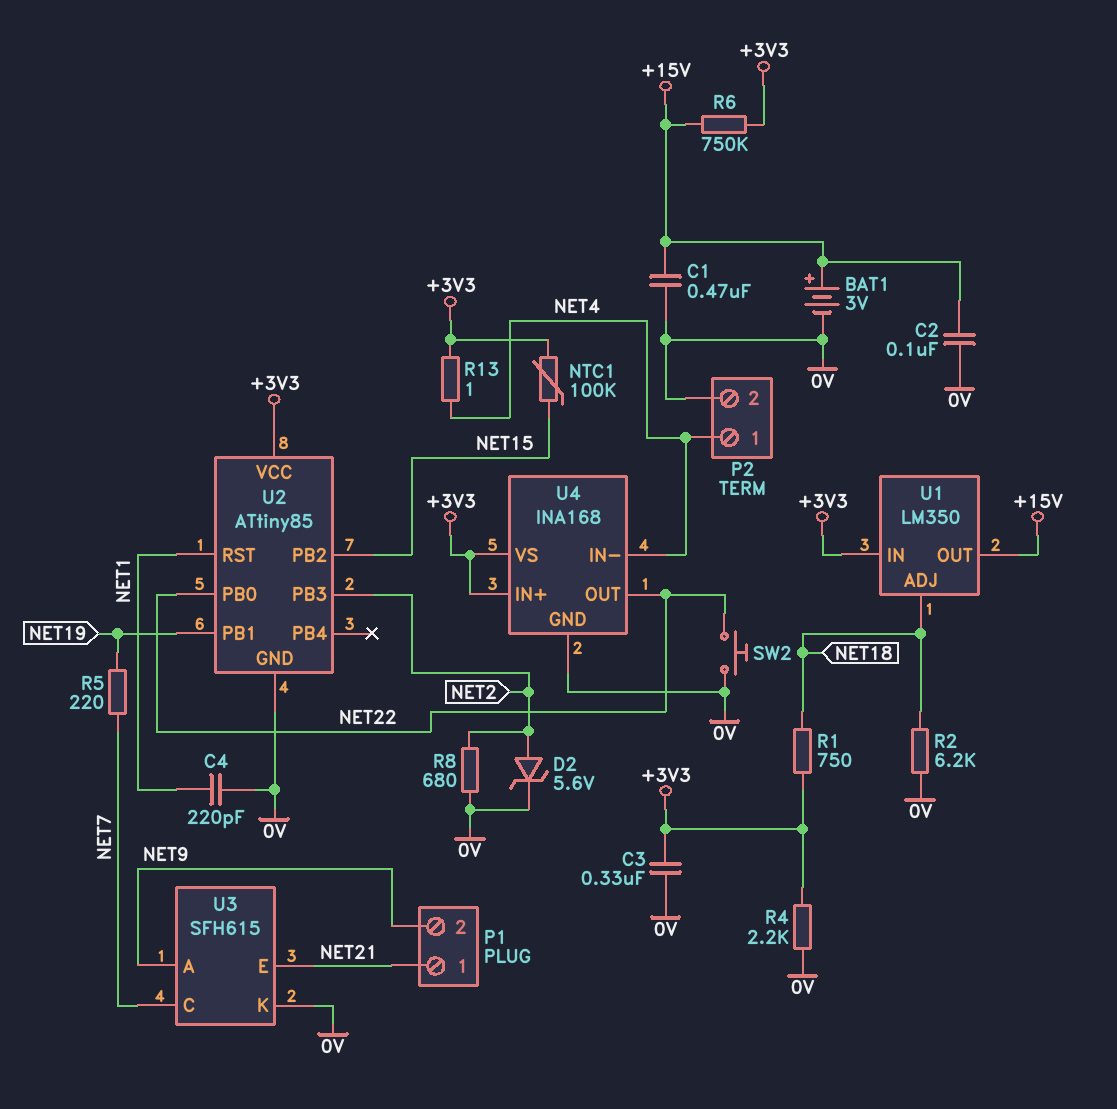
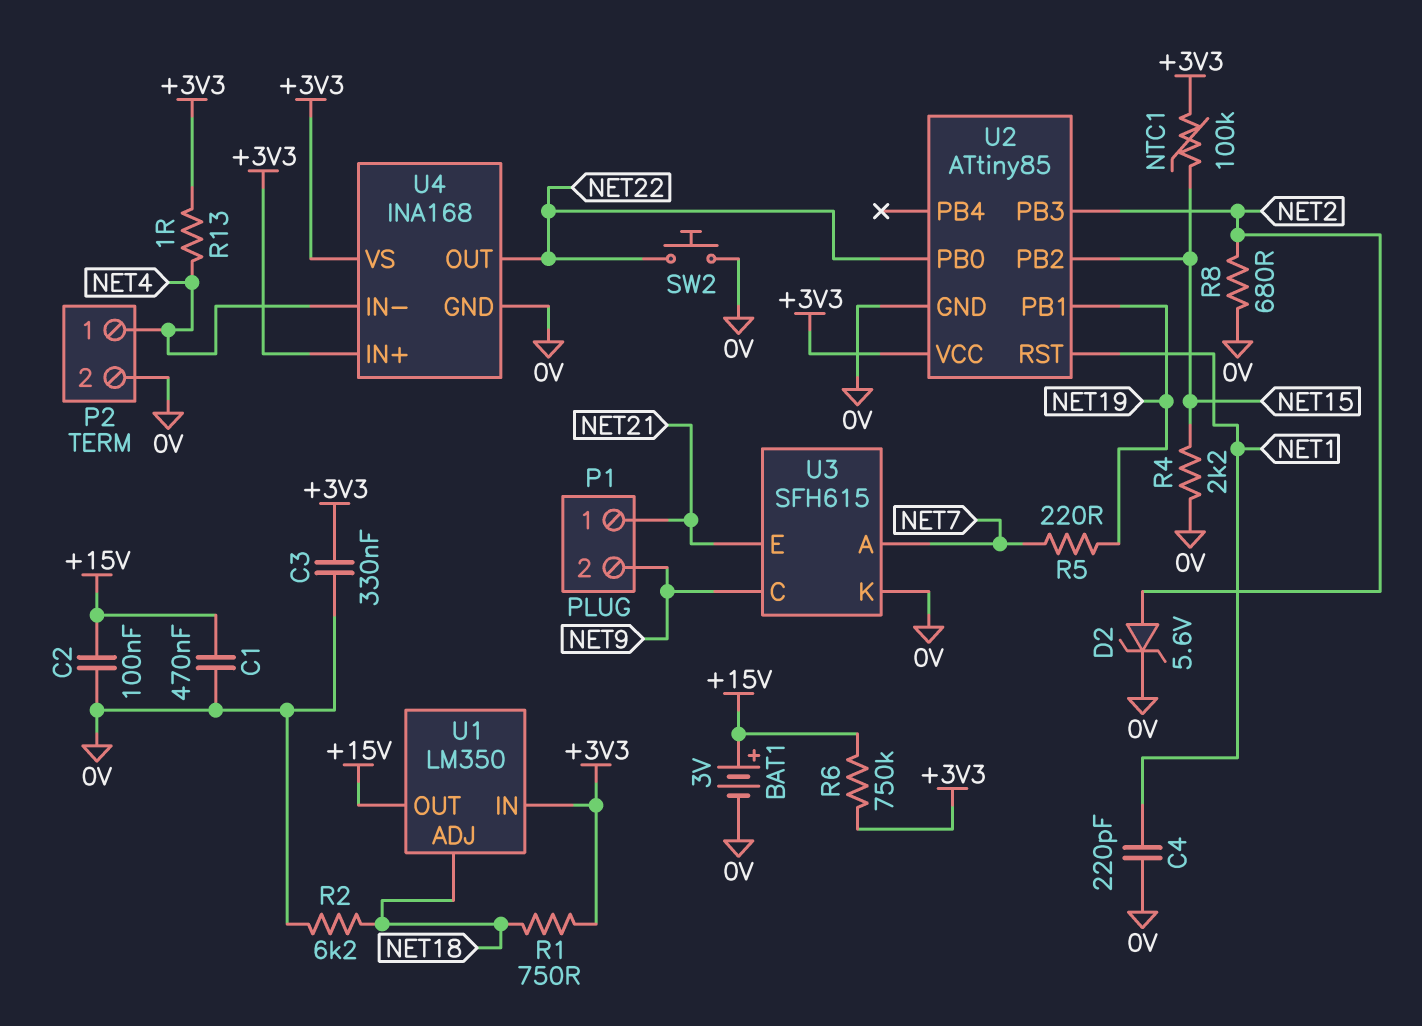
R4: 2.2k (+3V3, 0V) -> 2.2k (0V, NET15)
U3 pin A: NET9 -> NET7
U3 pin C: NET7 -> NET9

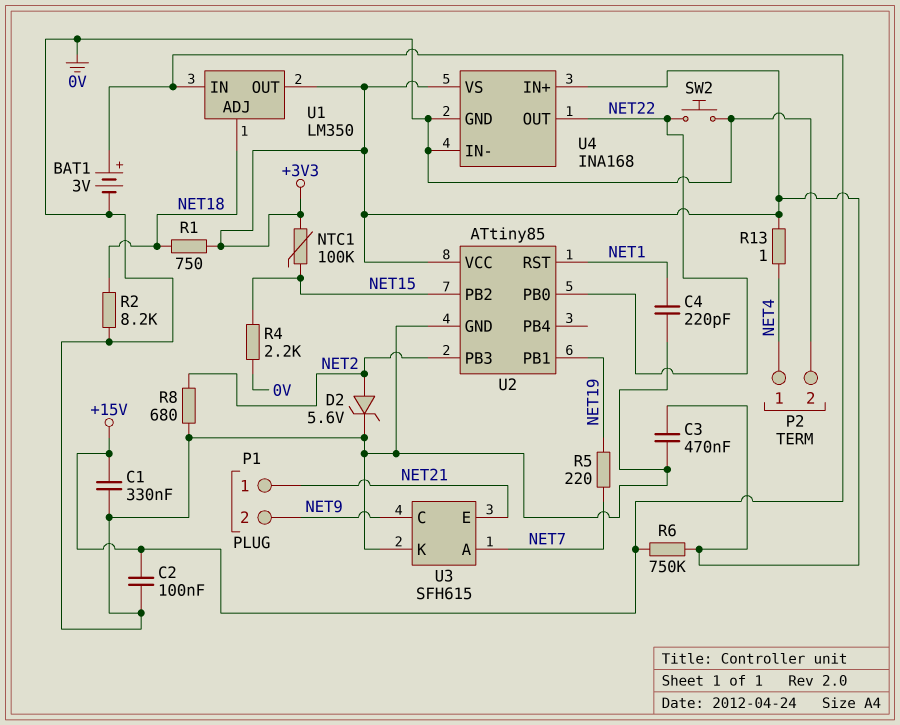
C1: 470nF (+15V, 0V) -> 330nF (+15V, 0V)
C3: 330nF (+3V3, 0V) -> 470nF (+3V3, 0V)
R2: 6.2k (0V, NET18) -> 8.2k (0V, NET18)
U1 pin IN: +3V3 -> +15V
U1 pin OUT: +15V -> +3V3
U4 pin IN-: NET4 -> 0V

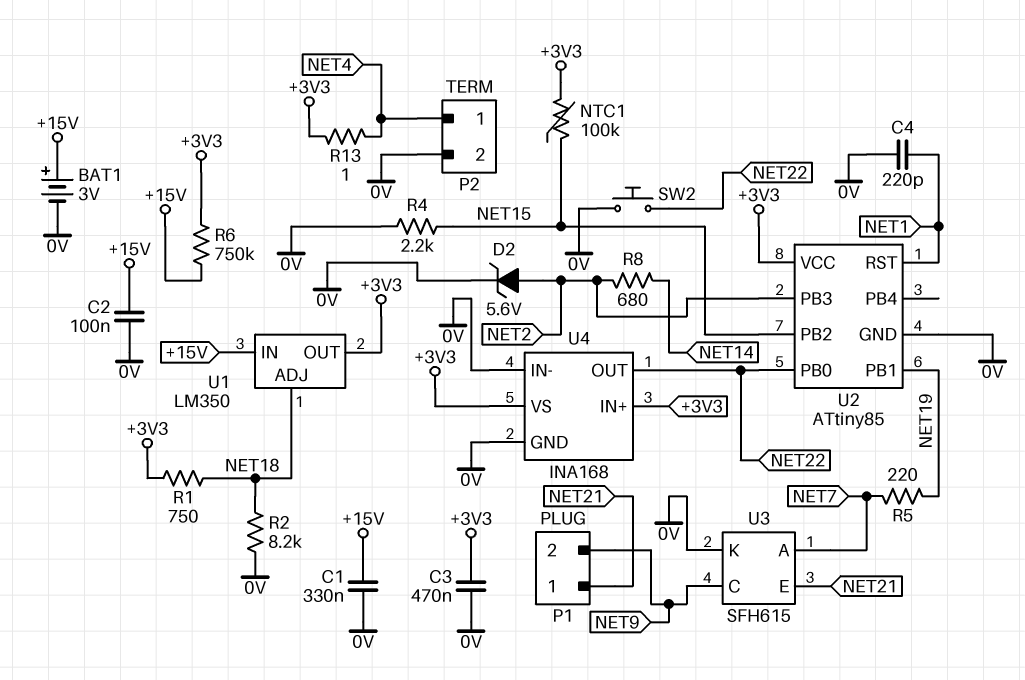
R8: 680 (0V, NET2) -> 680 (NET2, NET14)

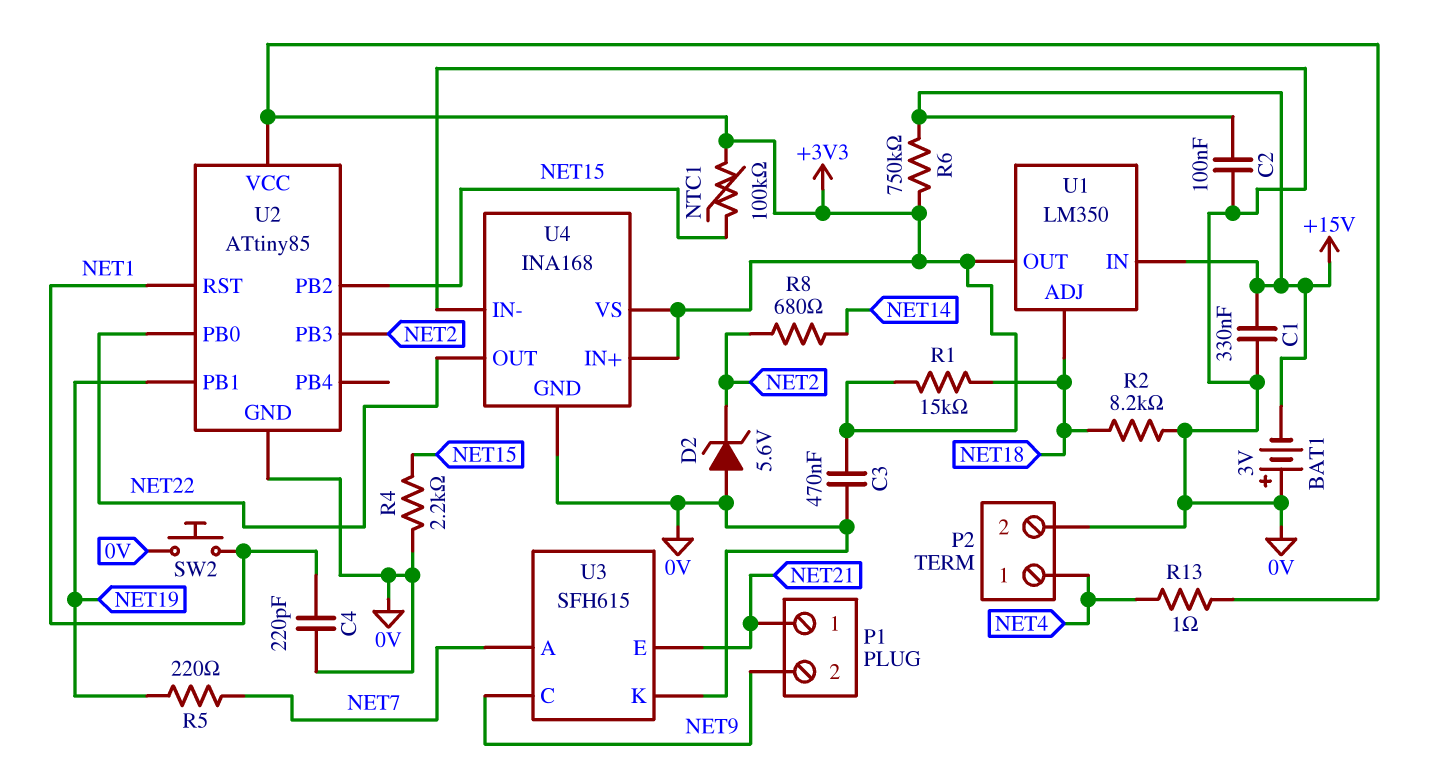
BAT1: 3V (plus +15V, minus 0V) -> 3V (plus 0V, minus +15V)
D2: zener 5.6V (A NET2, K 0V) -> zener 5.6V (A 0V, K NET2)
R1: 750 (+3V3, NET18) -> 15k (+3V3, NET18)
SW2: button (0V, NET22) -> button (0V, NET1)

